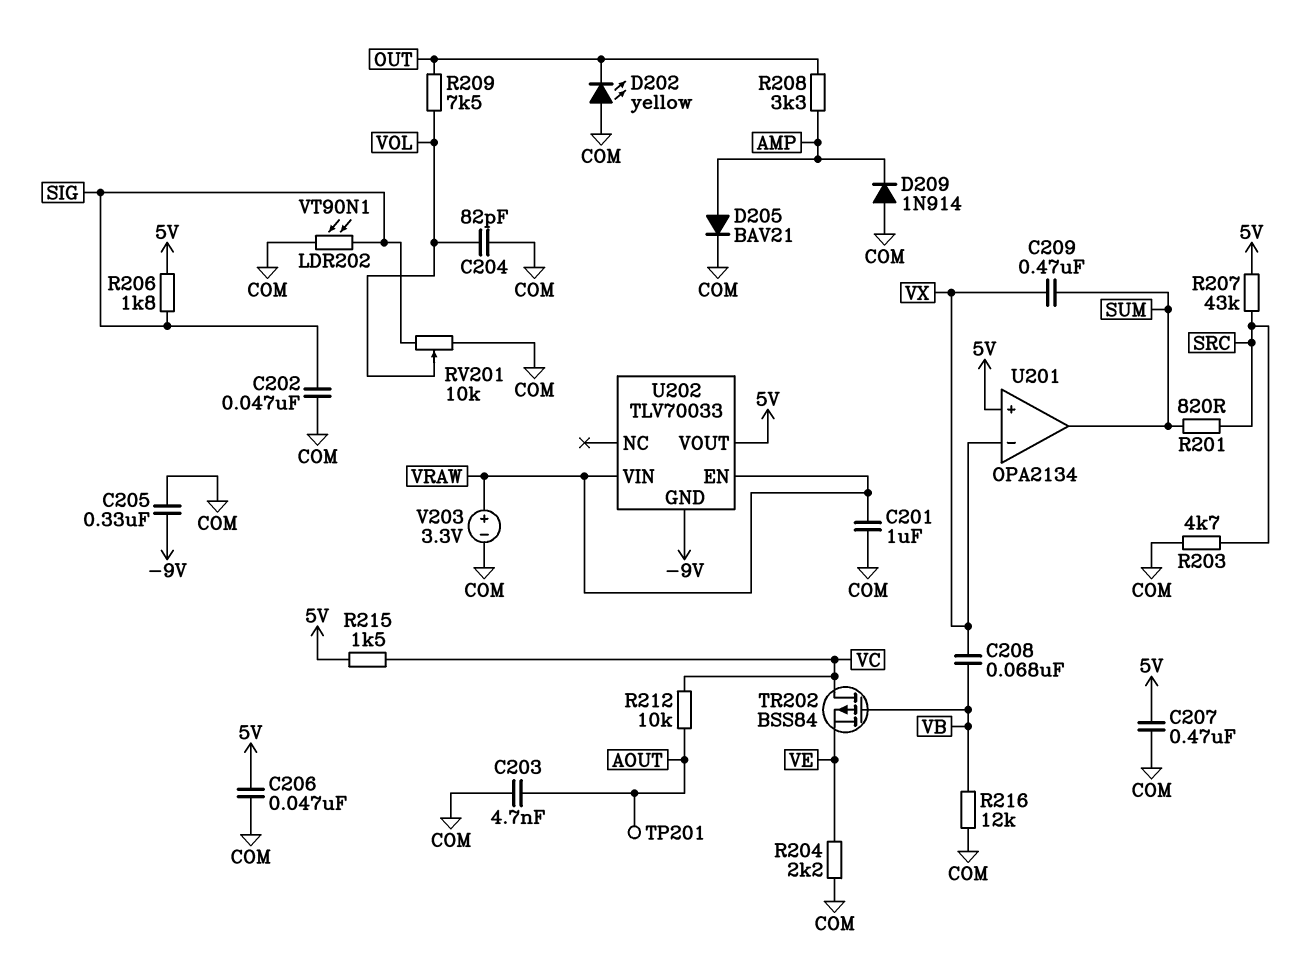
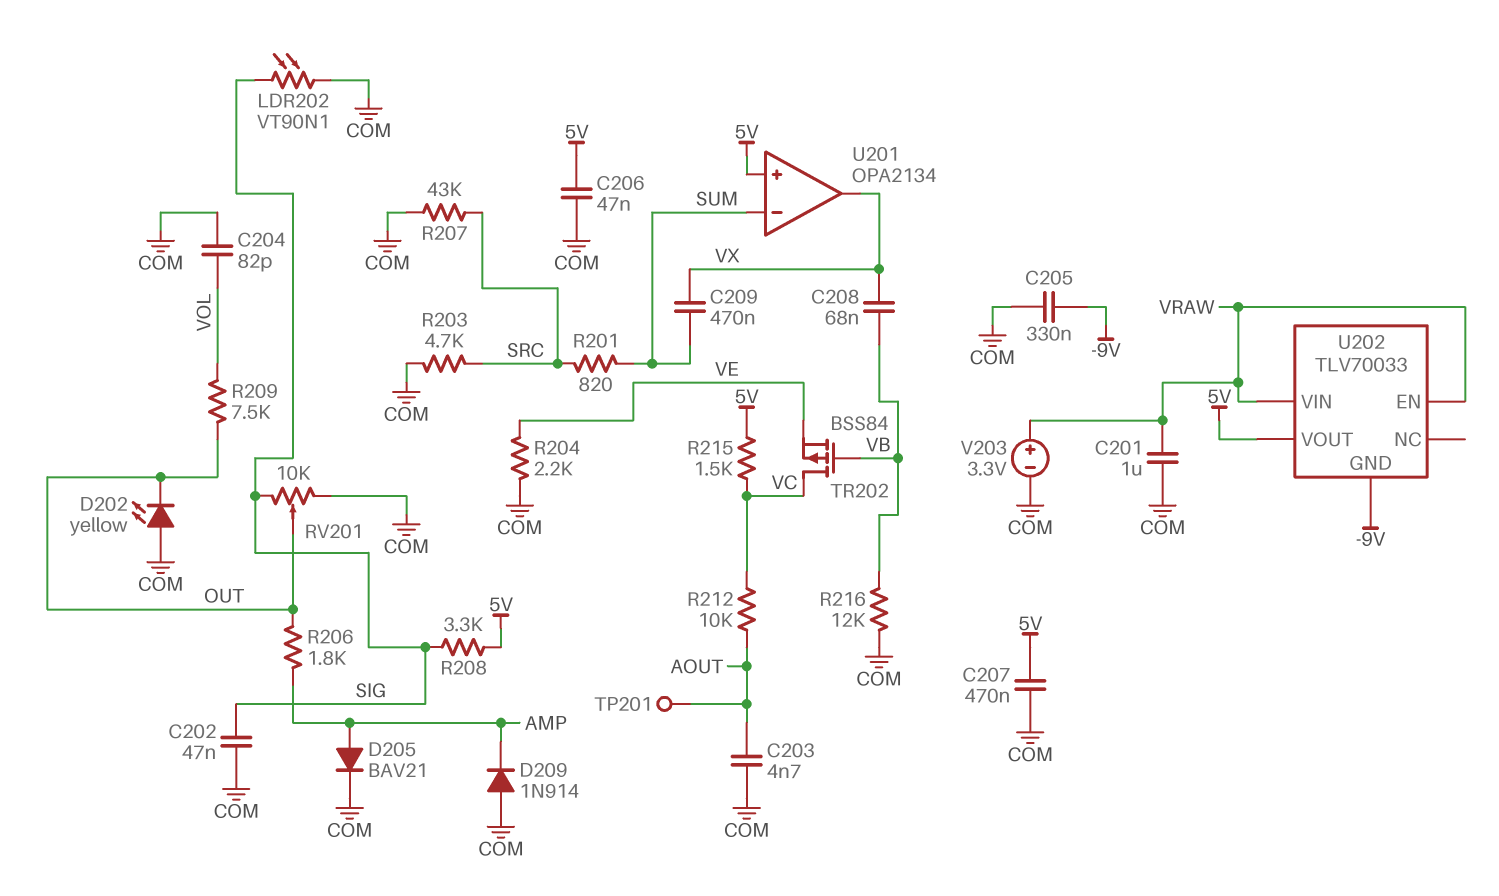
R206: 1.8k (5V, SIG) -> 1.8k (AMP, OUT)
R207: 43k (5V, SRC) -> 43k (COM, SRC)
R208: 3.3k (AMP, OUT) -> 3.3k (5V, SIG)
RV201: 10k (COM, SIG, wiper VOL) -> 10k (COM, SIG, wiper OUT)
U201 pin in-: VX -> SUM
U201 pin out: SUM -> VX

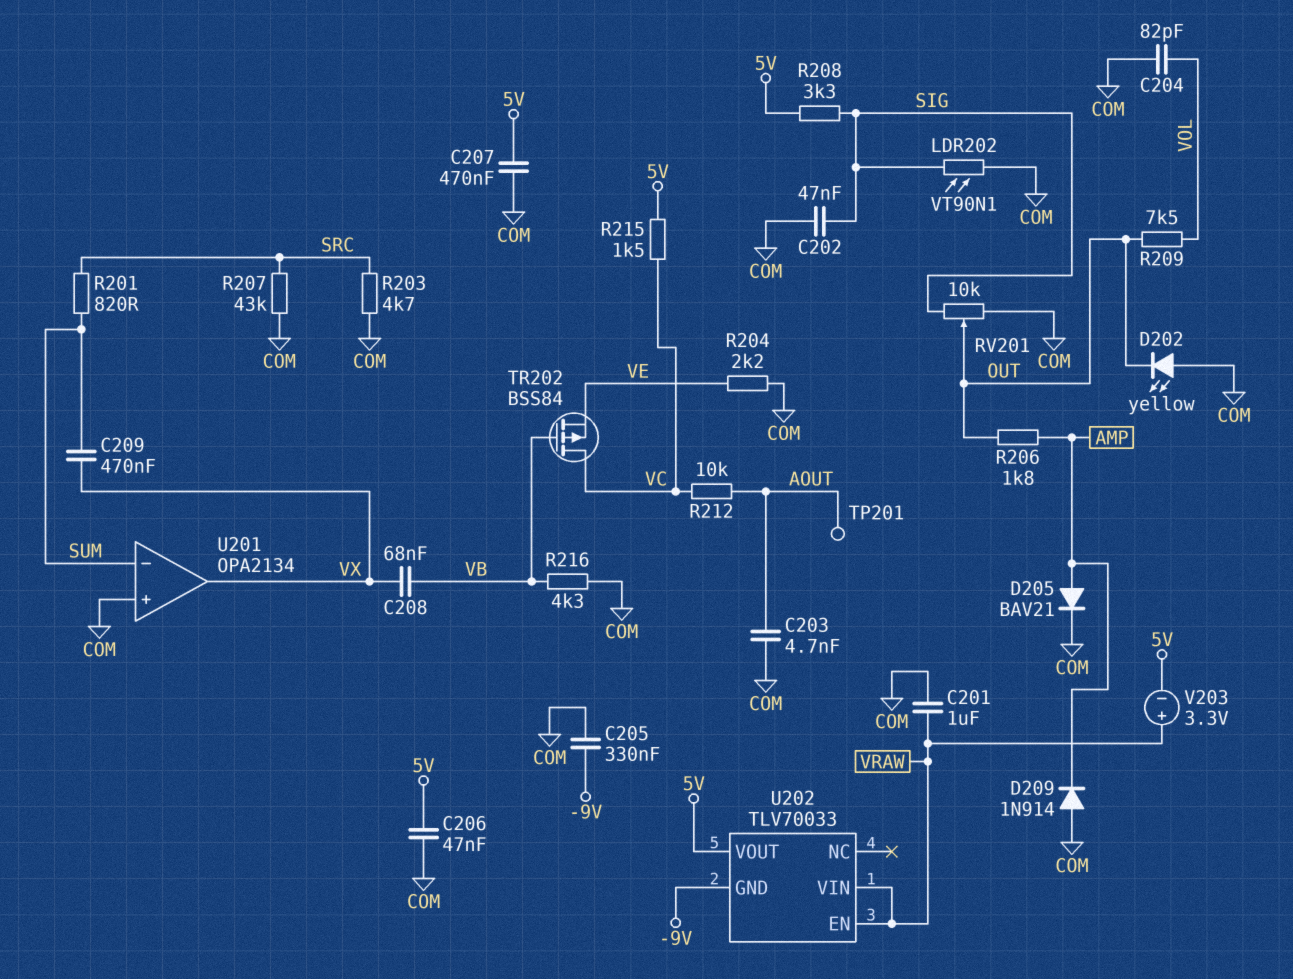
R216: 12k (COM, VB) -> 4.3k (COM, VB)
U201 pin in+: 5V -> COM
V203: 3.3V (plus VRAW, minus COM) -> 3.3V (plus VRAW, minus 5V)

